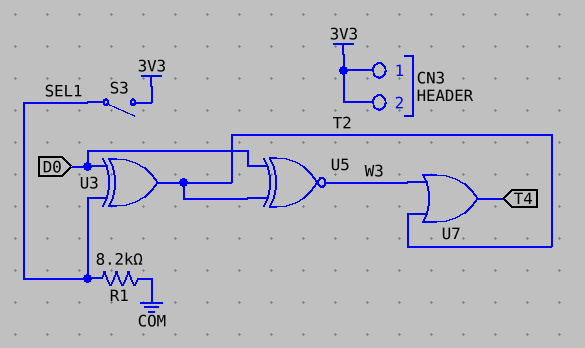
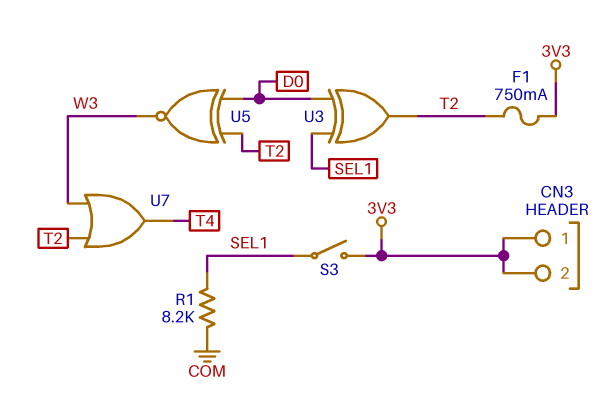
F1: none -> 750mA (3V3, T2)

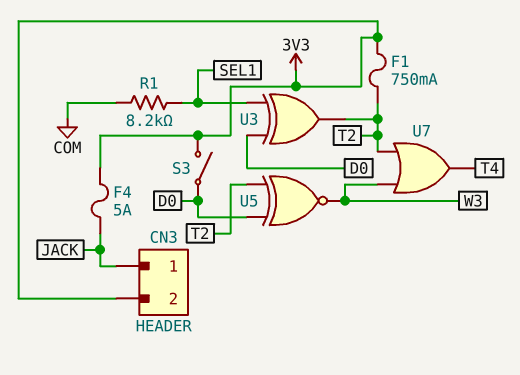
CN3 pin 1: 3V3 -> JACK
F4: none -> 5A (3V3, JACK)
S3: switch (3V3, SEL1) -> switch (3V3, D0)

